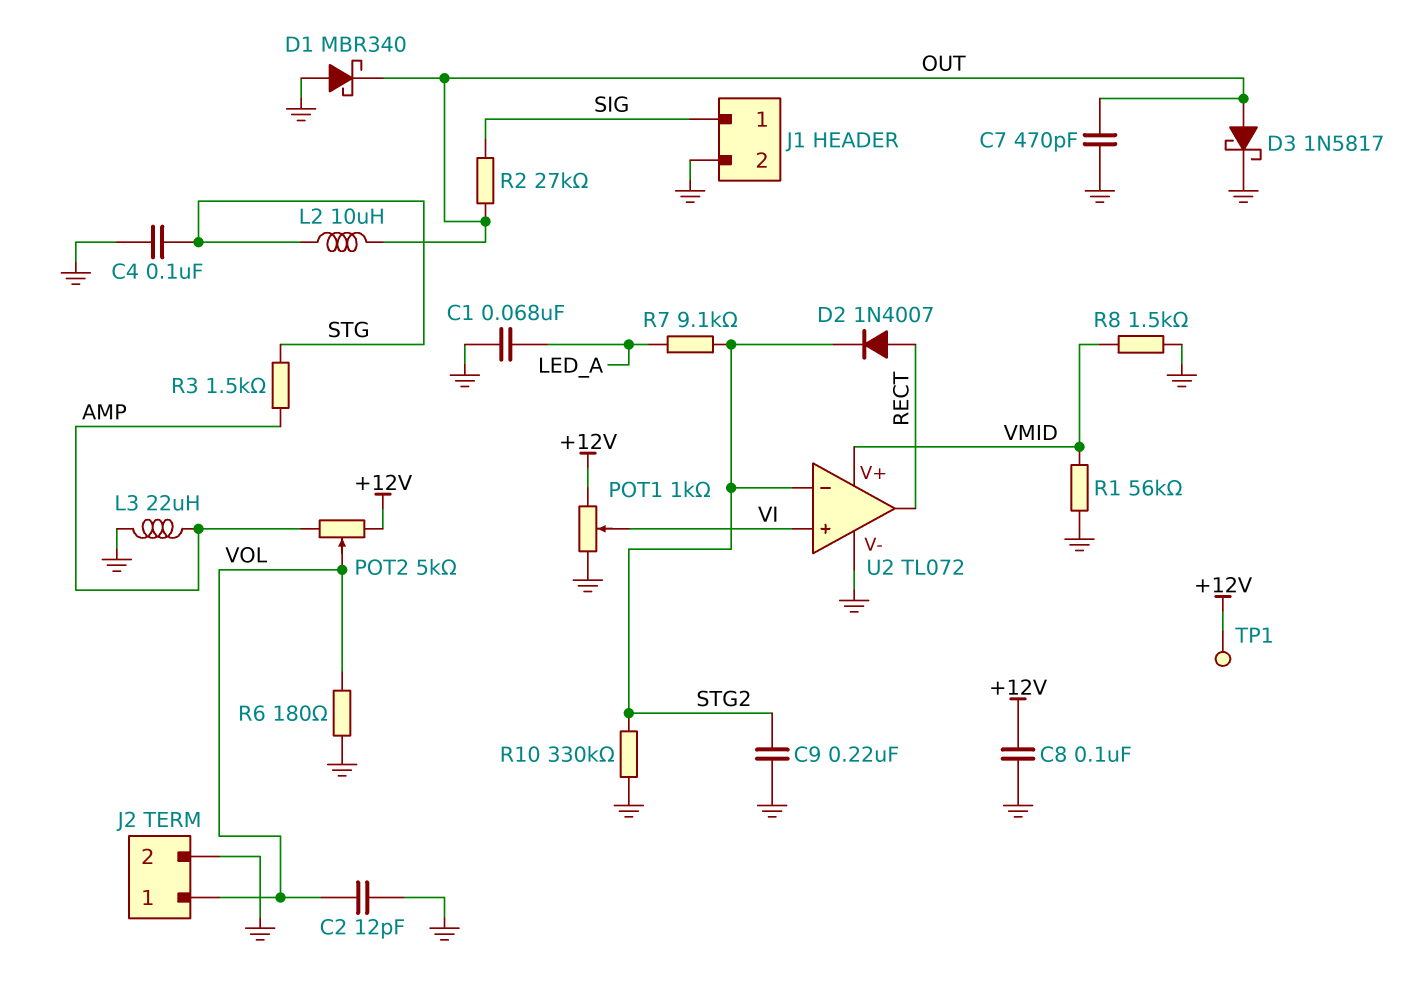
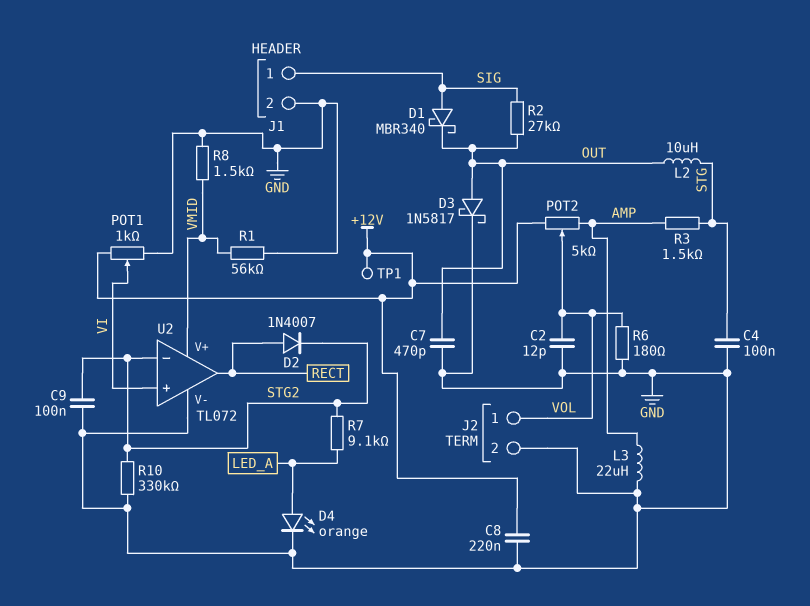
C1: 68nF (GND, LED_A) -> none
C8: 100nF (+12V, GND) -> 220nF (+12V, GND)
C9: 220nF (GND, STG2) -> 100nF (GND, STG2)
D1: schottky MBR340 (A GND, K OUT) -> schottky MBR340 (A SIG, K OUT)
D4: none -> LED orange (A LED_A, K GND)

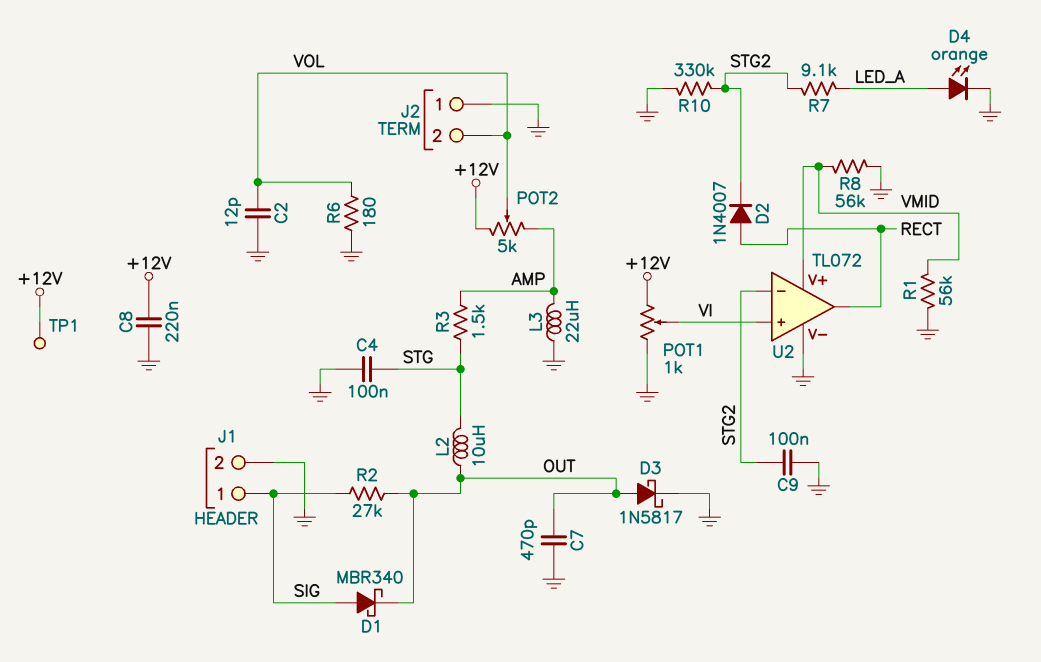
J2 pin 1: VOL -> GND
J2 pin 2: GND -> VOL
R8: 1.5k (GND, VMID) -> 56k (GND, VMID)

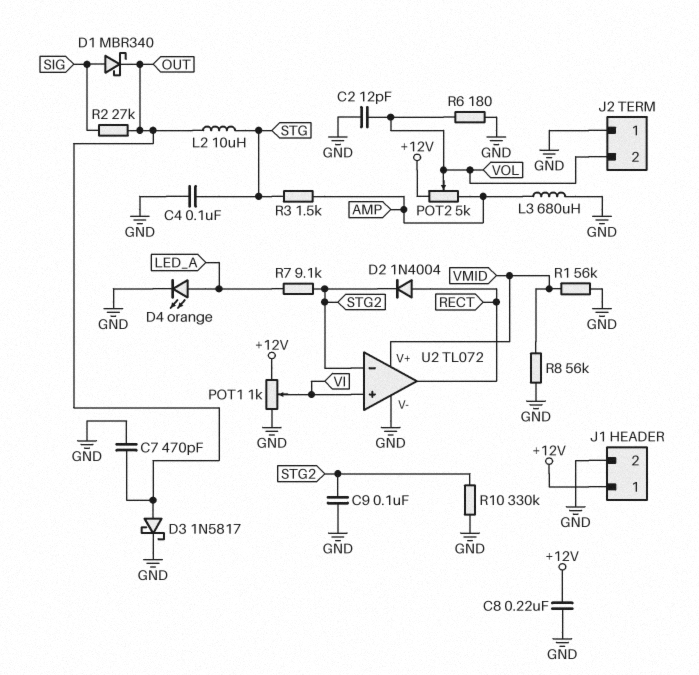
D2: diode 1N4007 (A RECT, K STG2) -> diode 1N4004 (A RECT, K STG2)
J1 pin 1: SIG -> +12V
L3: 22uH (AMP, GND) -> 680uH (AMP, GND)
TP1: test point (+12V) -> none

